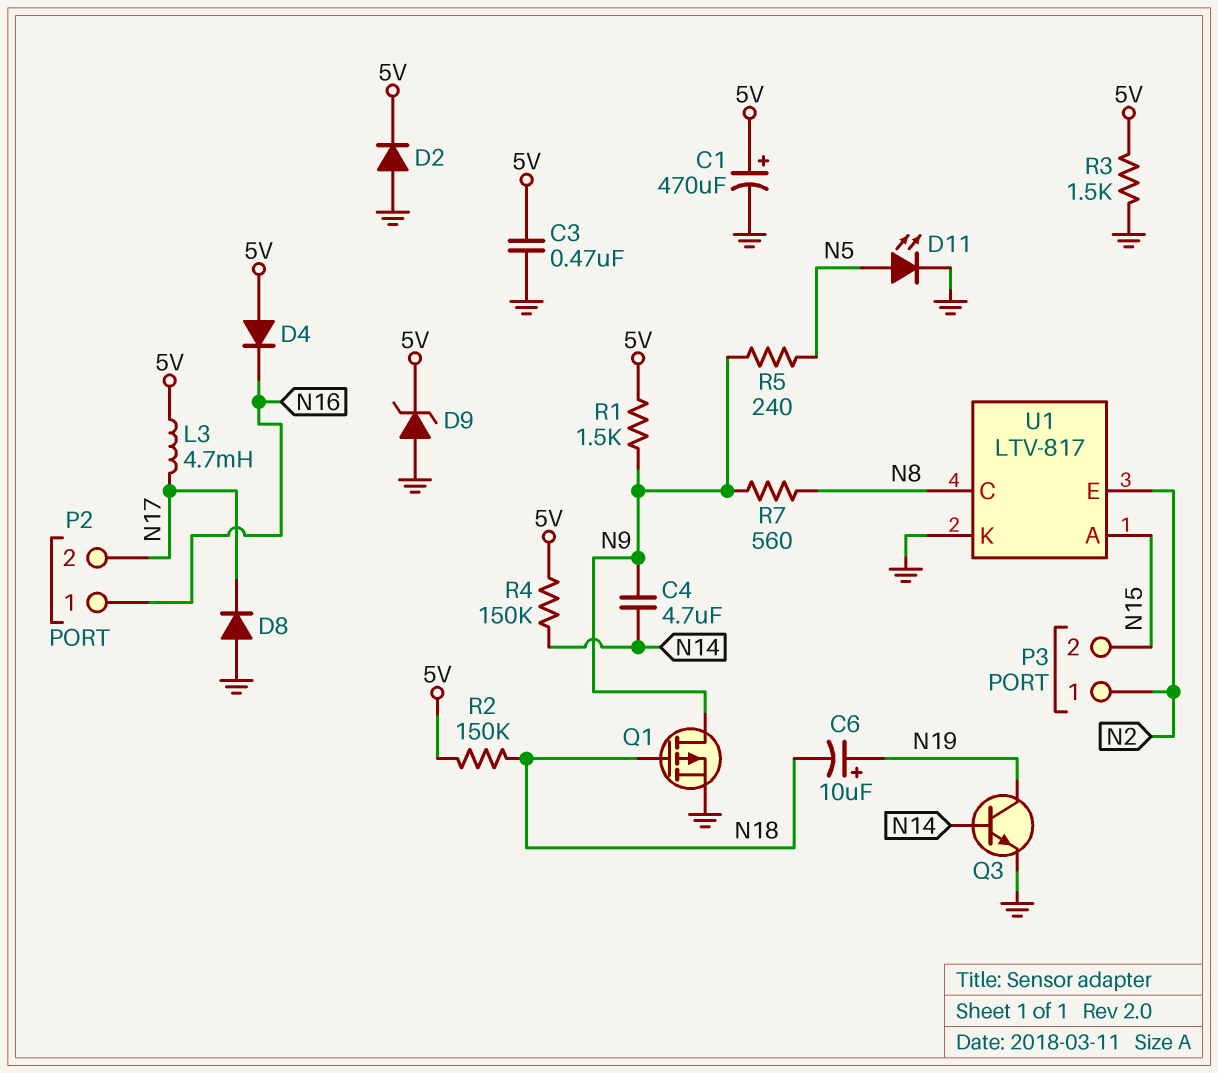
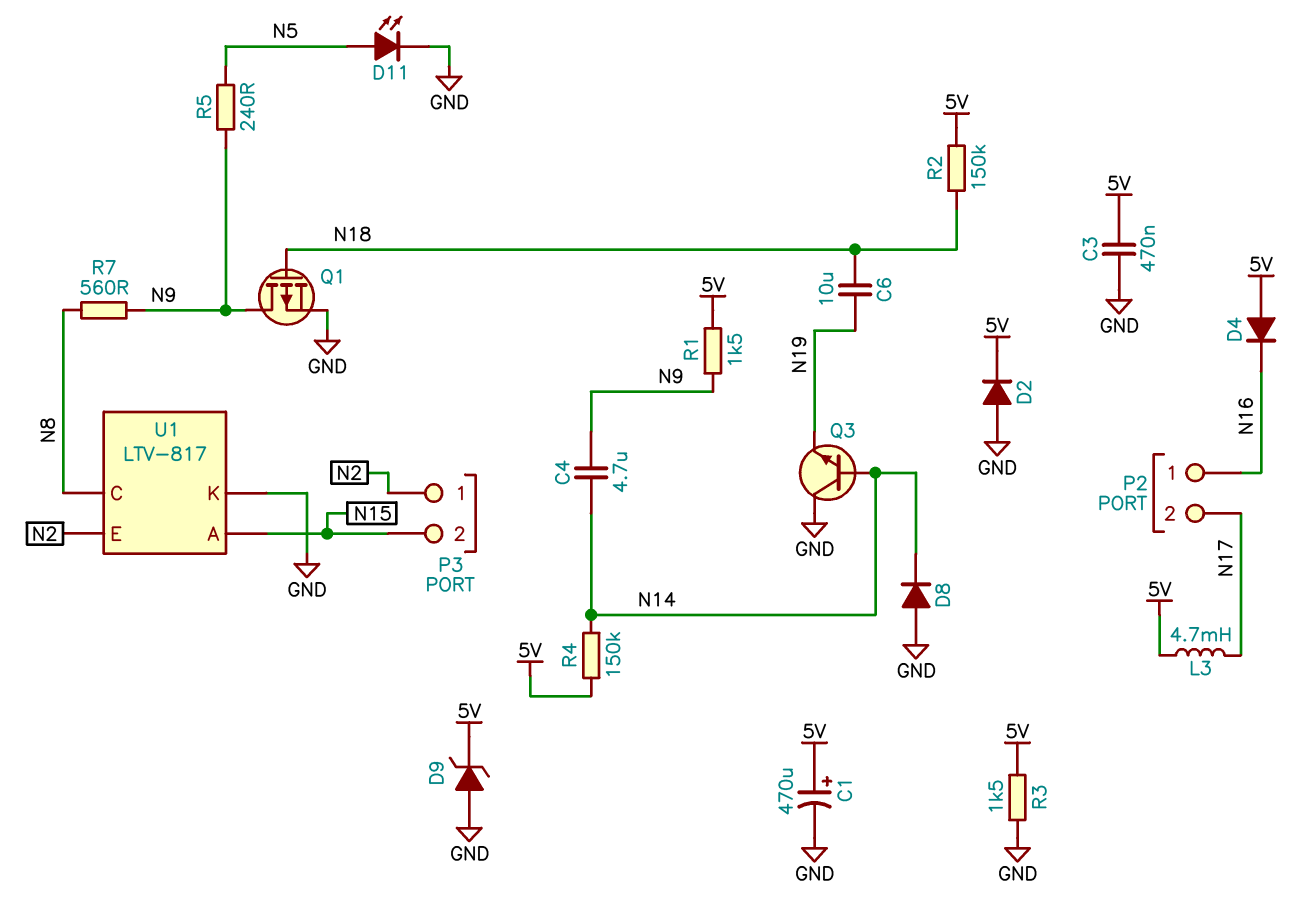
C6: 10uF (plus N19, minus N18) -> 10uF (N18, N19)
D8: diode (A GND, K N17) -> diode (A GND, K N14)
Q3: NPN (B N14, C N19, E GND) -> NPN (B N14, C GND, E N19)

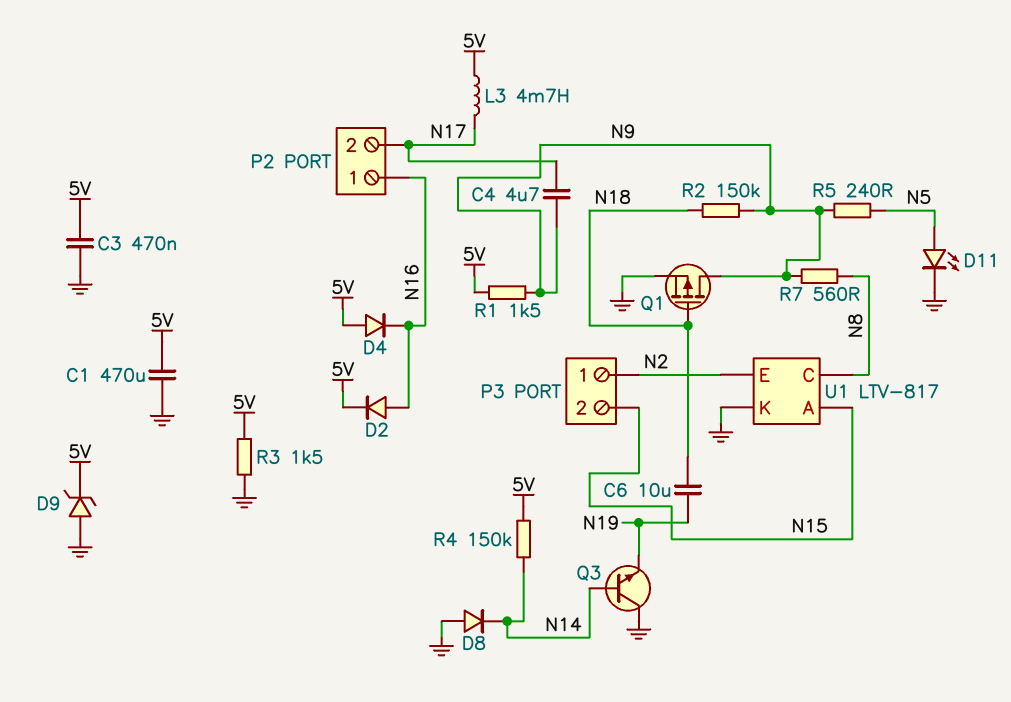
C1: 470uF (plus 5V, minus GND) -> 470uF (5V, GND)
C4: 4.7uF (N9, N14) -> 4.7uF (N9, N17)
D2: diode (A GND, K 5V) -> diode (A N16, K 5V)
R2: 150k (5V, N18) -> 150k (N9, N18)

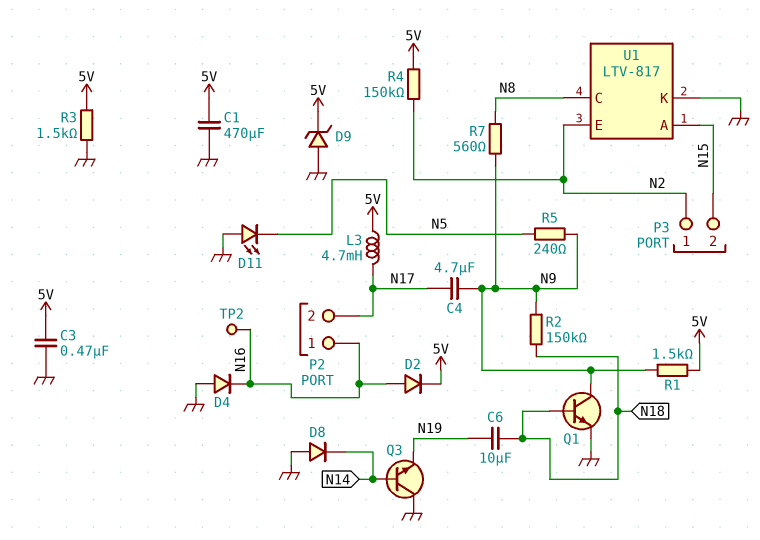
D4: diode (A 5V, K N16) -> diode (A GND, K N16)
D11: LED (A N5, K GND) -> LED (A GND, K N5)
Q1: PMOS (G N18, D N9, S GND) -> NPN (B N18, C N9, E GND)
R4: 150k (5V, N14) -> 150k (5V, N2)
TP2: none -> test point (N16)

